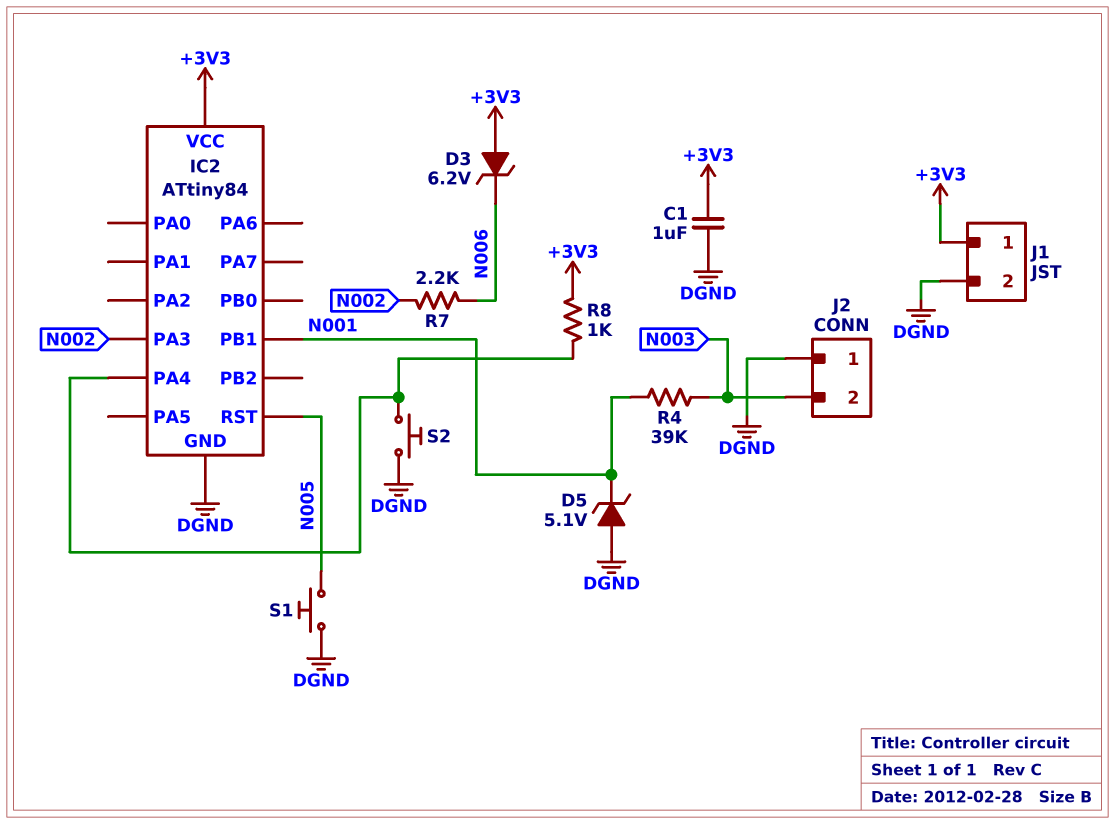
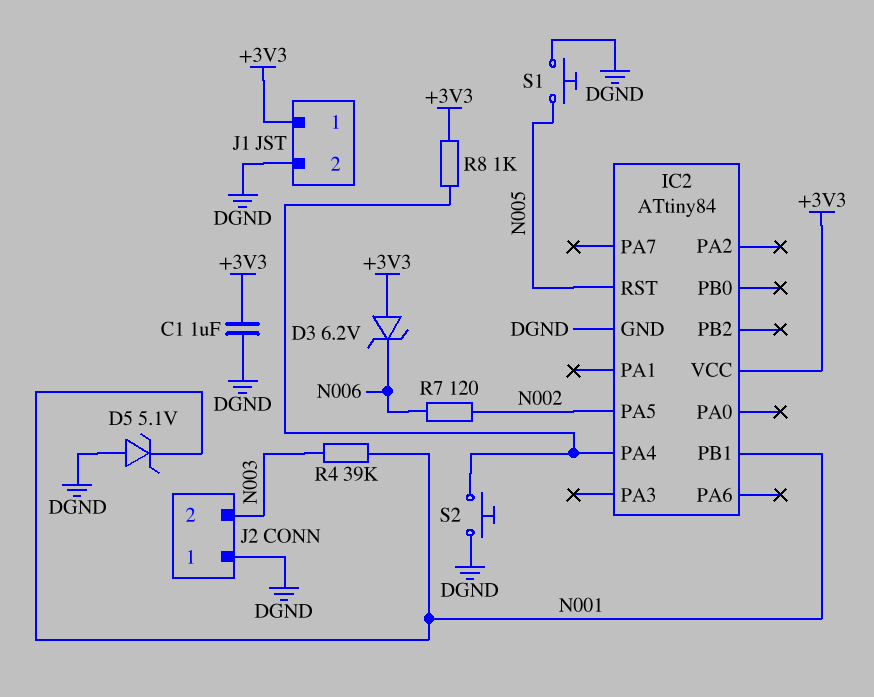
IC2 pin PA3: N002 -> none
IC2 pin PA5: none -> N002
R7: 2.2k (N002, N006) -> 120 (N002, N006)

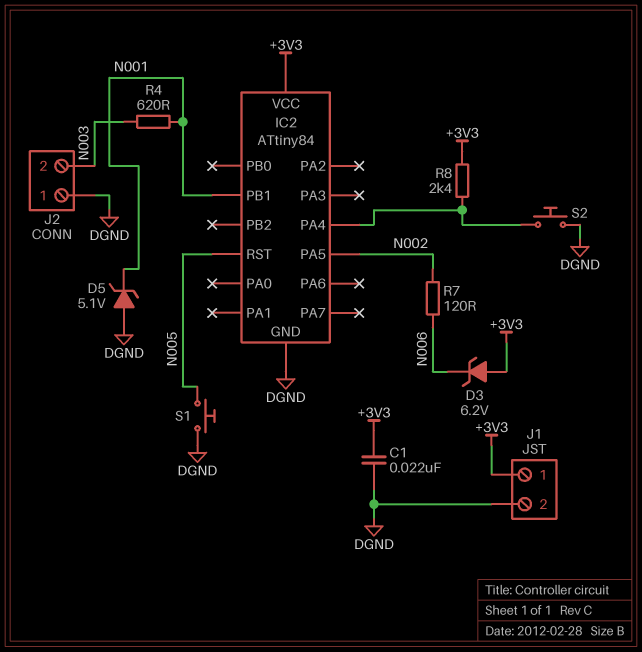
C1: 1uF (+3V3, DGND) -> 22nF (+3V3, DGND)
R4: 39k (N001, N003) -> 620 (N001, N003)
R8: 1k (+3V3, IC2/PA4) -> 2.4k (+3V3, IC2/PA4)

